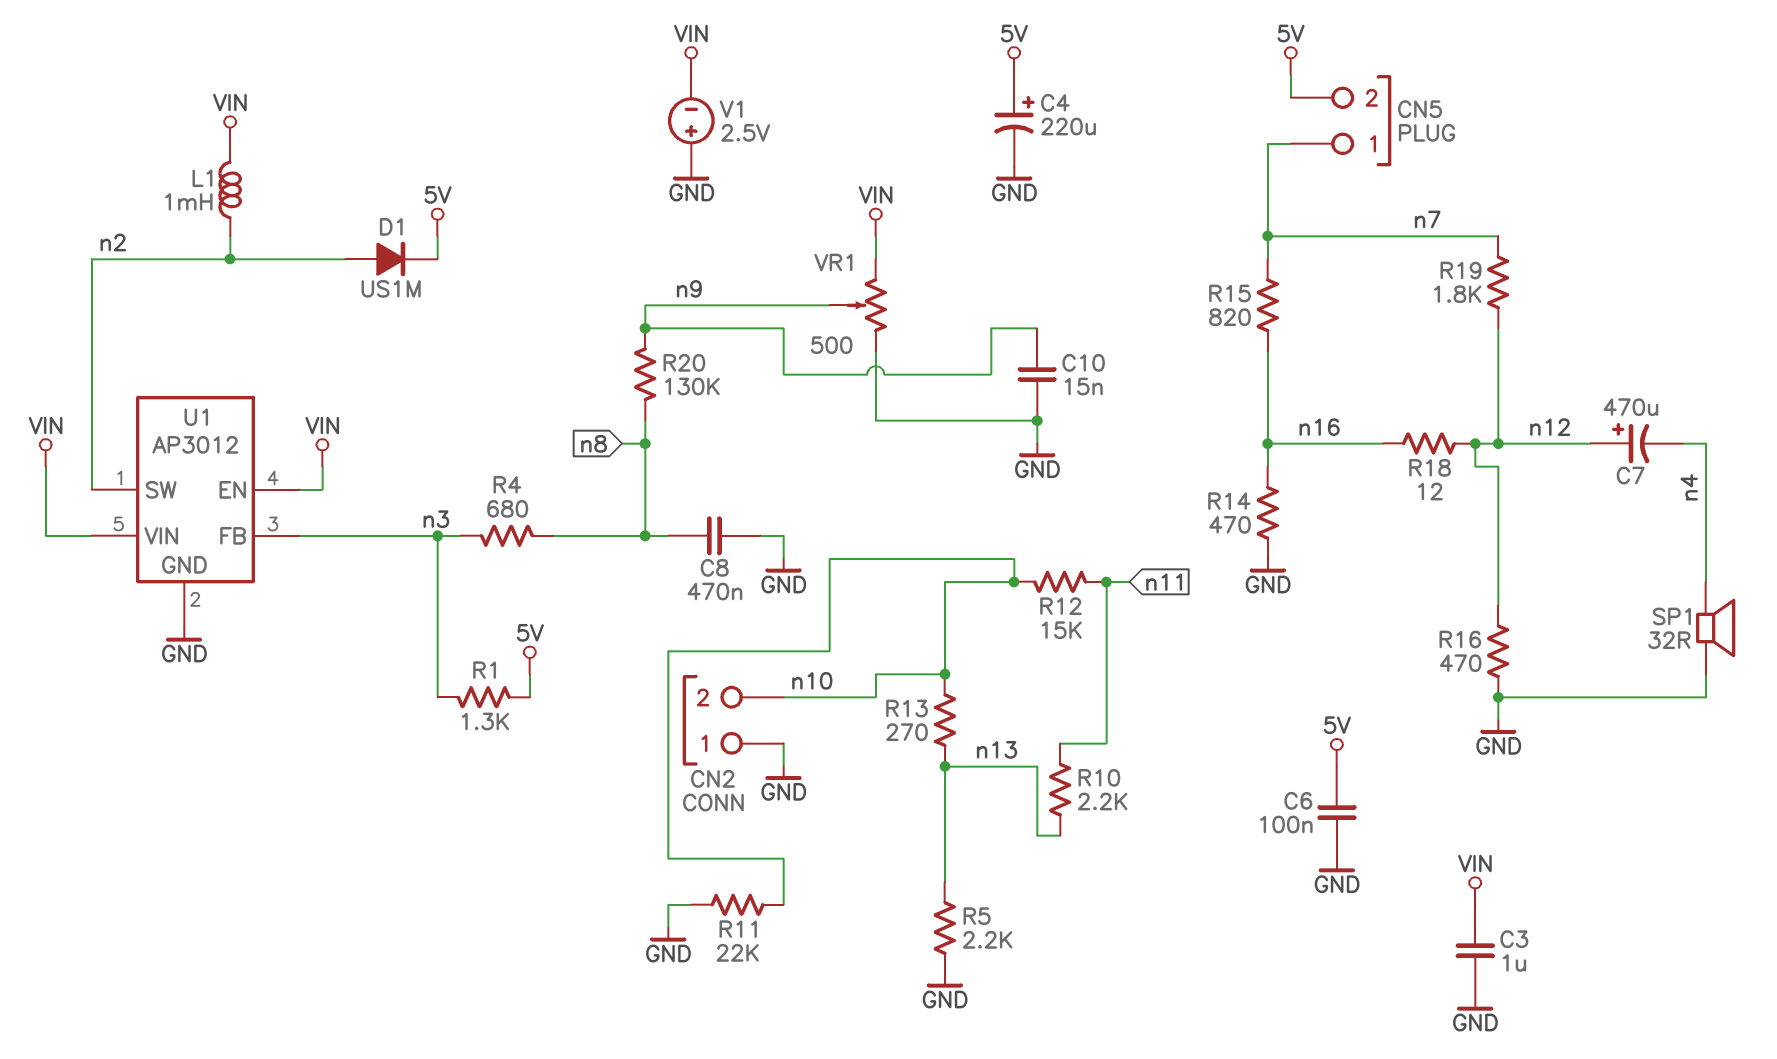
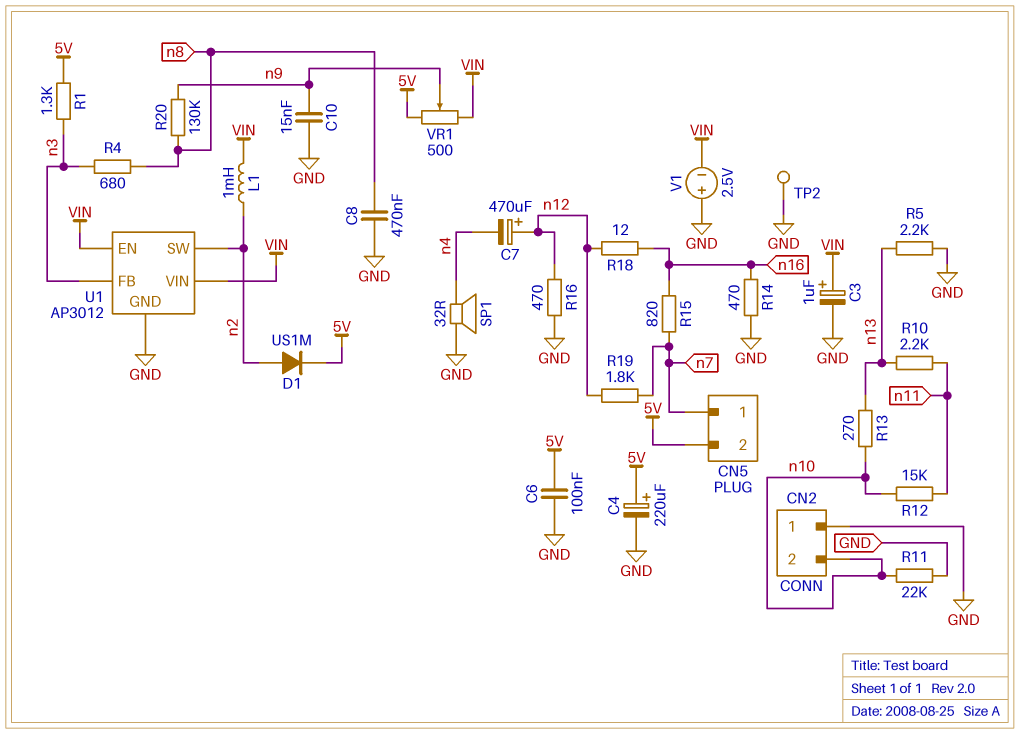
C3: 1uF (GND, VIN) -> 1uF (plus VIN, minus GND)
TP2: none -> test point (GND)
VR1: 500 (GND, VIN, wiper n9) -> 500 (5V, VIN, wiper n9)

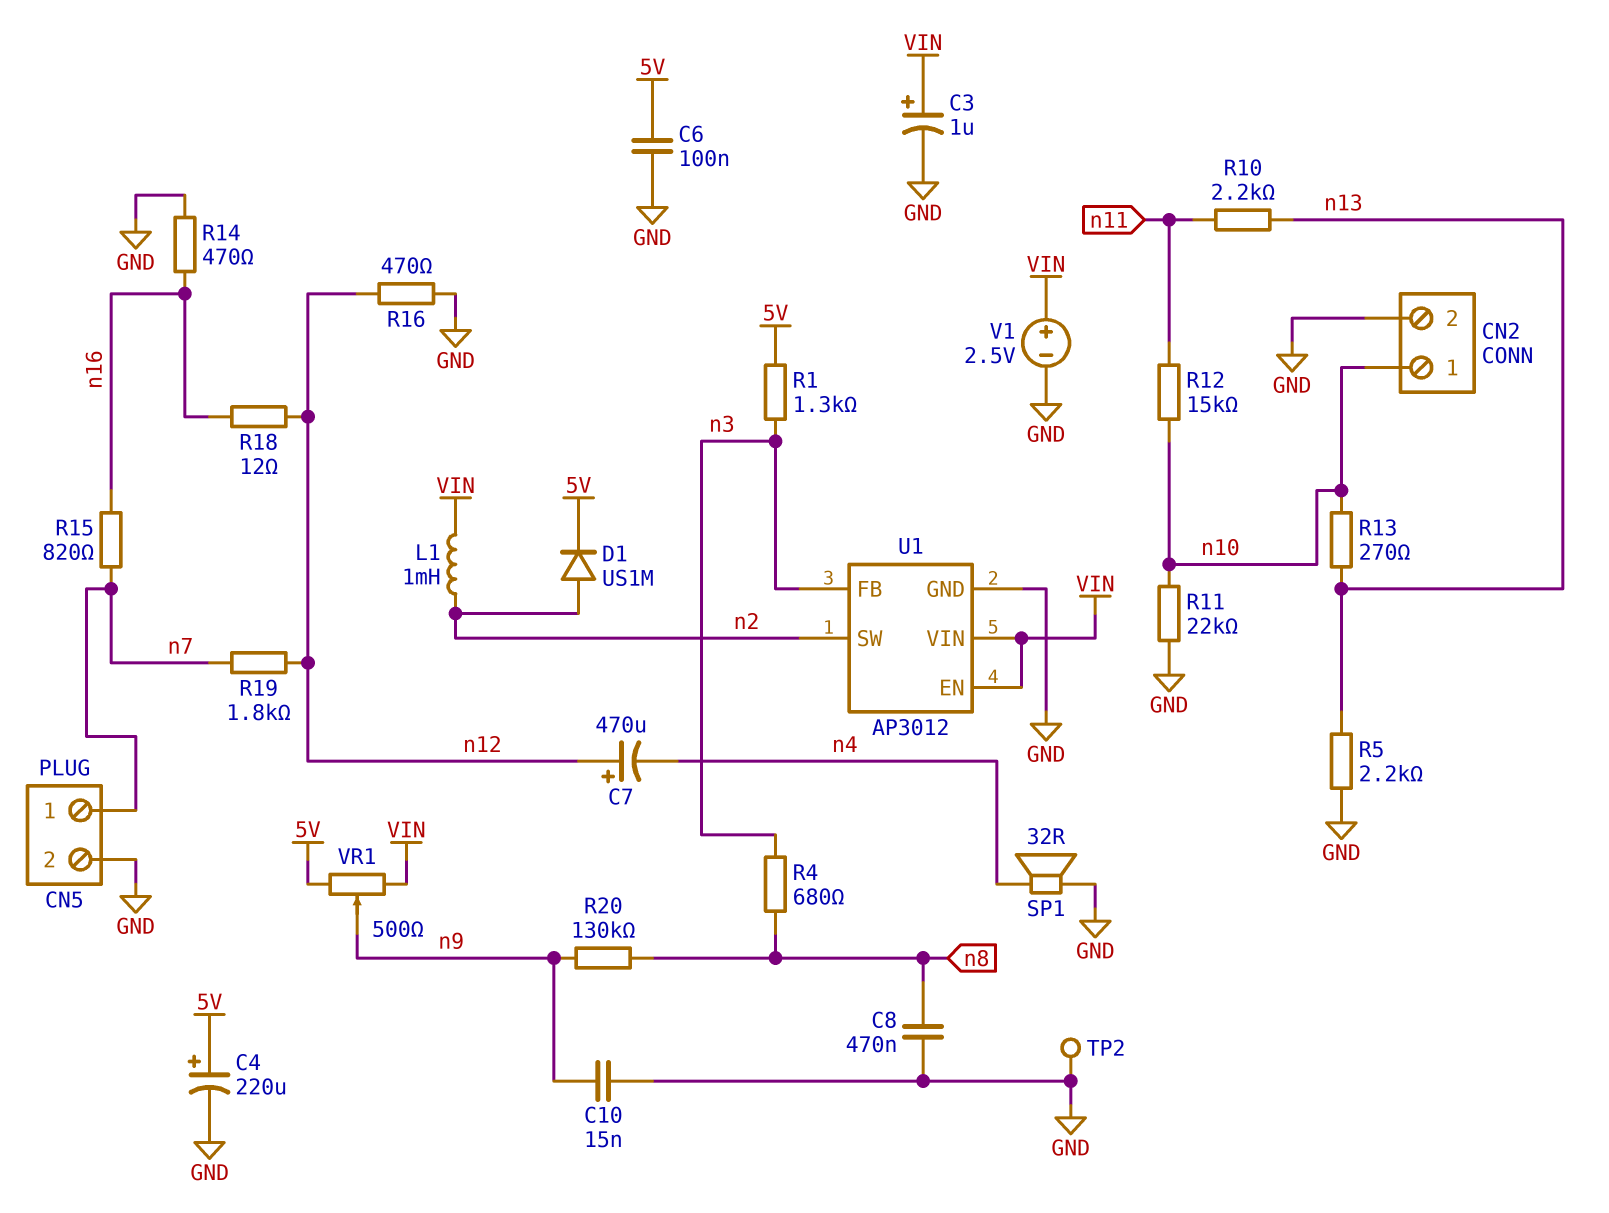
CN2 pin 1: GND -> n10
CN2 pin 2: n10 -> GND
CN5 pin 2: 5V -> GND
V1: 2.5V (plus GND, minus VIN) -> 2.5V (plus VIN, minus GND)

